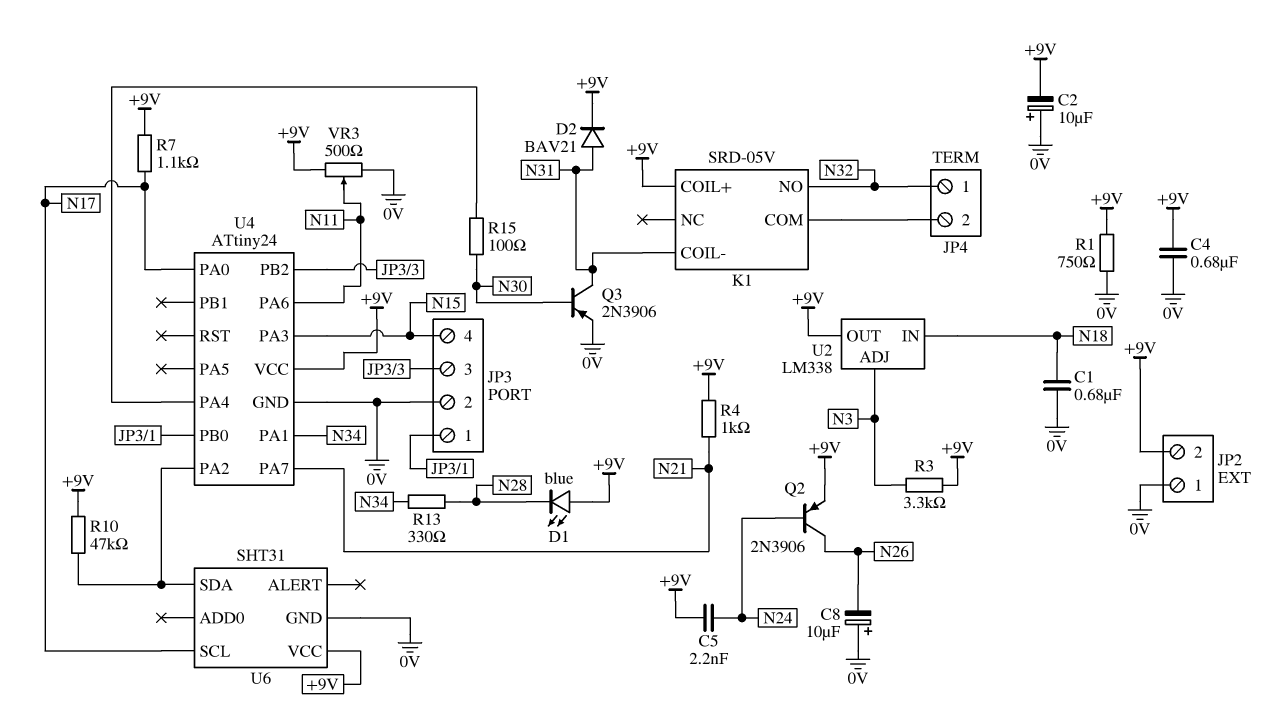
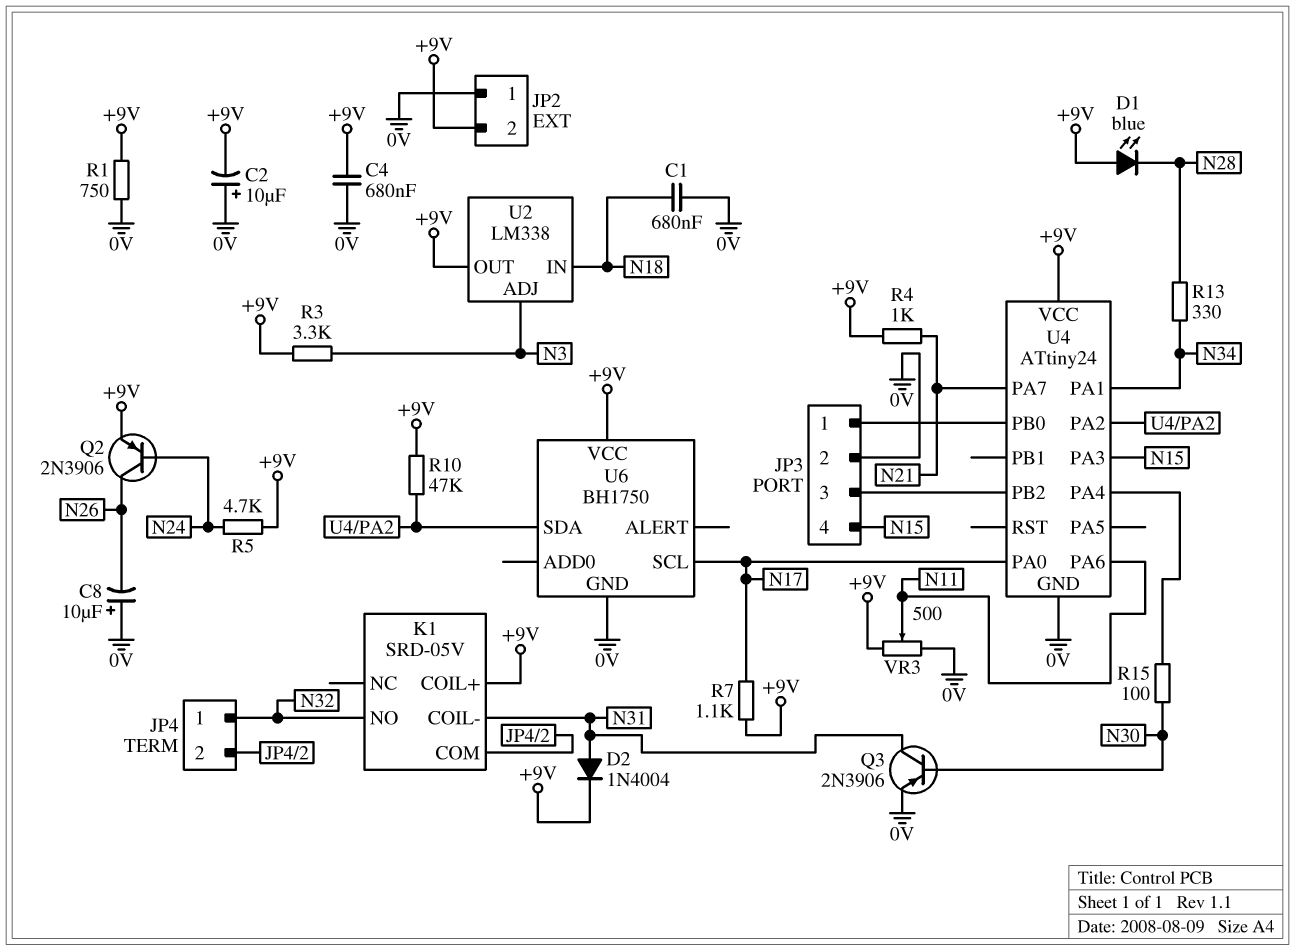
C5: 2.2nF (+9V, N24) -> none
D2: diode BAV21 (A N31, K +9V) -> diode 1N4004 (A N31, K +9V)
R5: none -> 4.7k (+9V, N24)
U6: SHT31 -> BH1750

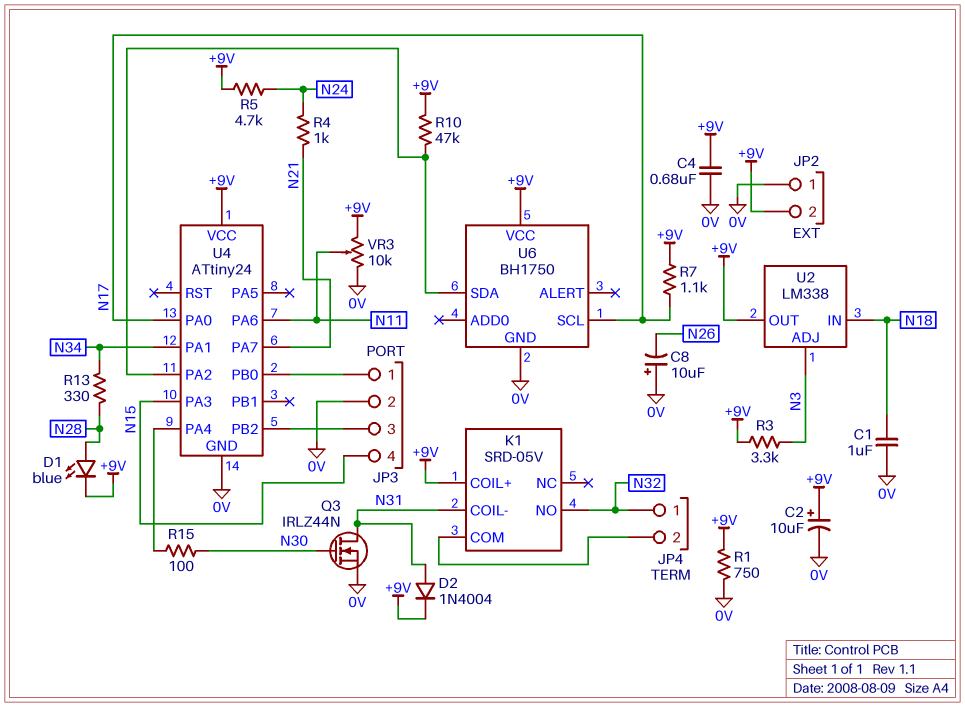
C1: 680nF (0V, N18) -> 1uF (0V, N18)
C2: 10uF (plus 0V, minus +9V) -> 10uF (plus +9V, minus 0V)
D1: LED blue (A +9V, K N28) -> LED blue (A N28, K +9V)
Q2: PNP 2N3906 (B N24, C N26, E +9V) -> none
Q3: PNP 2N3906 (B N30, C N31, E 0V) -> NMOS IRLZ44N (G N30, D N31, S 0V)
R4: 1k (+9V, N21) -> 1k (N21, N24)
VR3: 500 (+9V, 0V, wiper N11) -> 10k (+9V, 0V, wiper N11)

